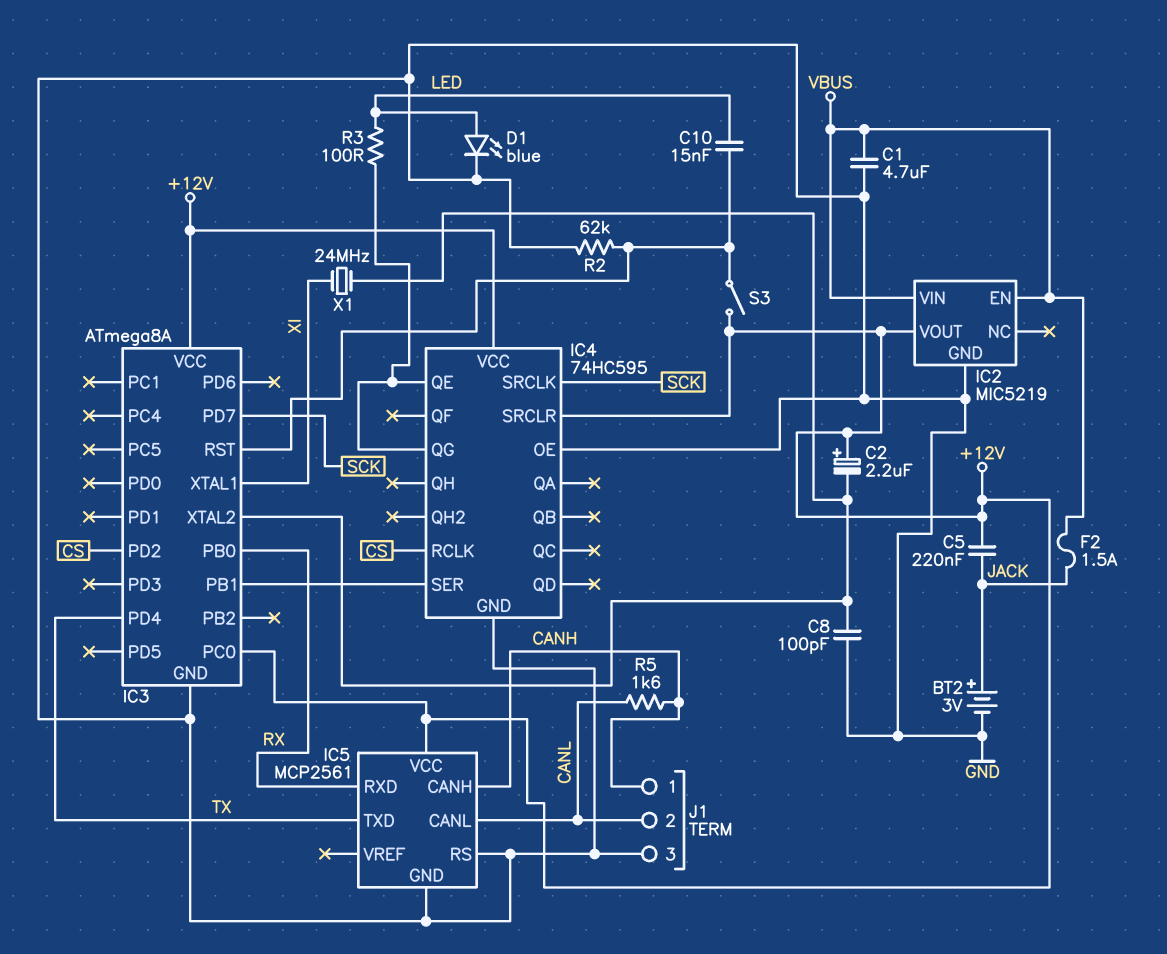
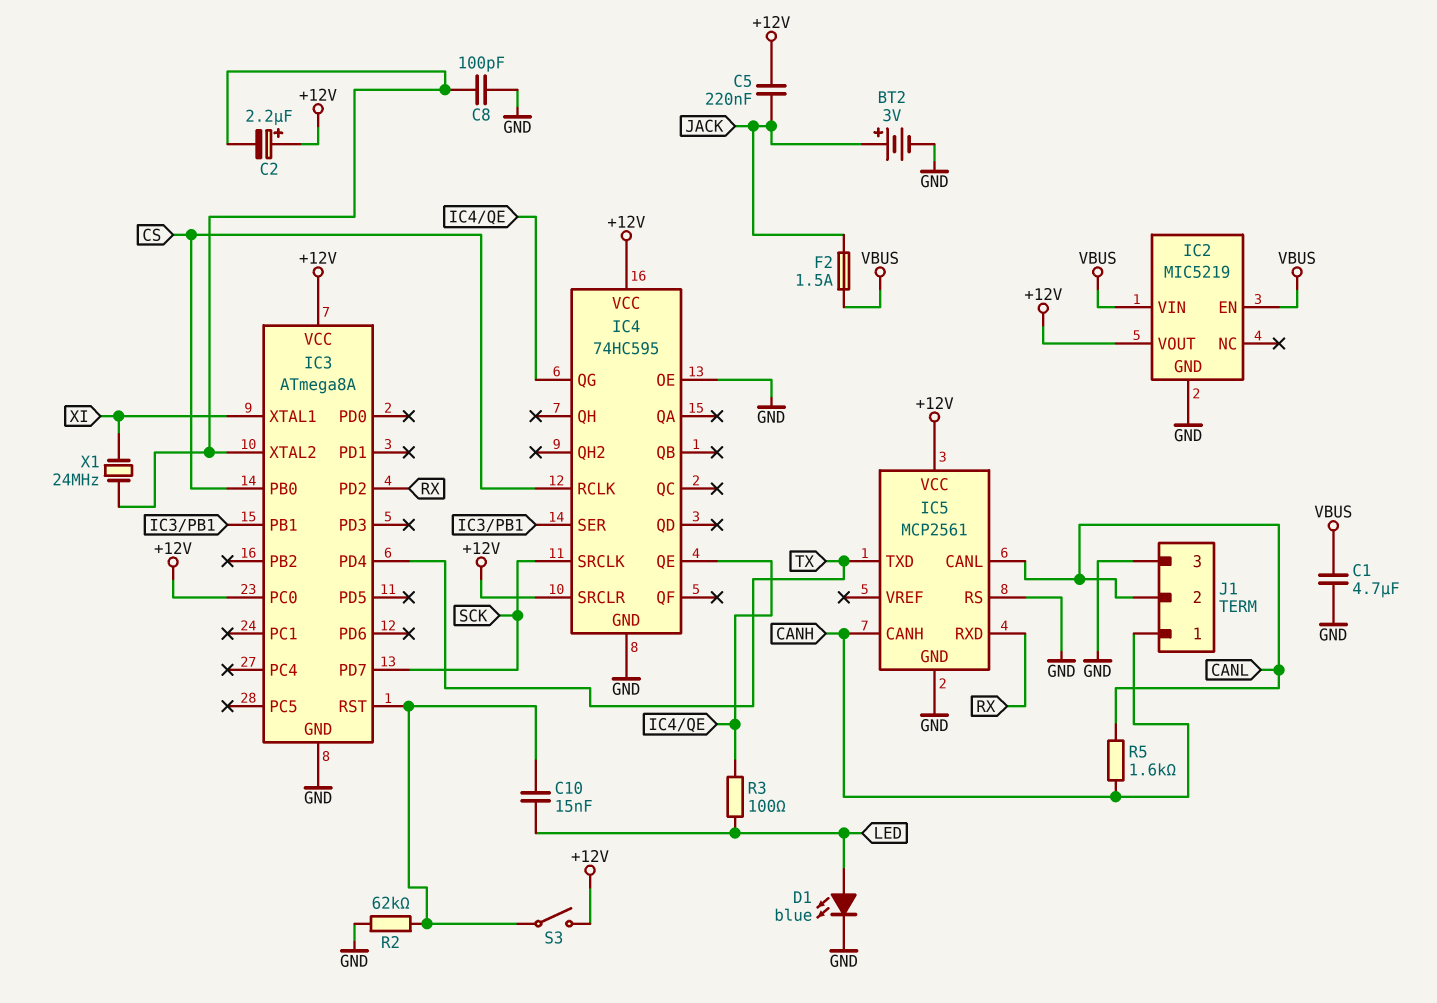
IC3 pin PB0: RX -> CS
IC3 pin PD2: CS -> RX

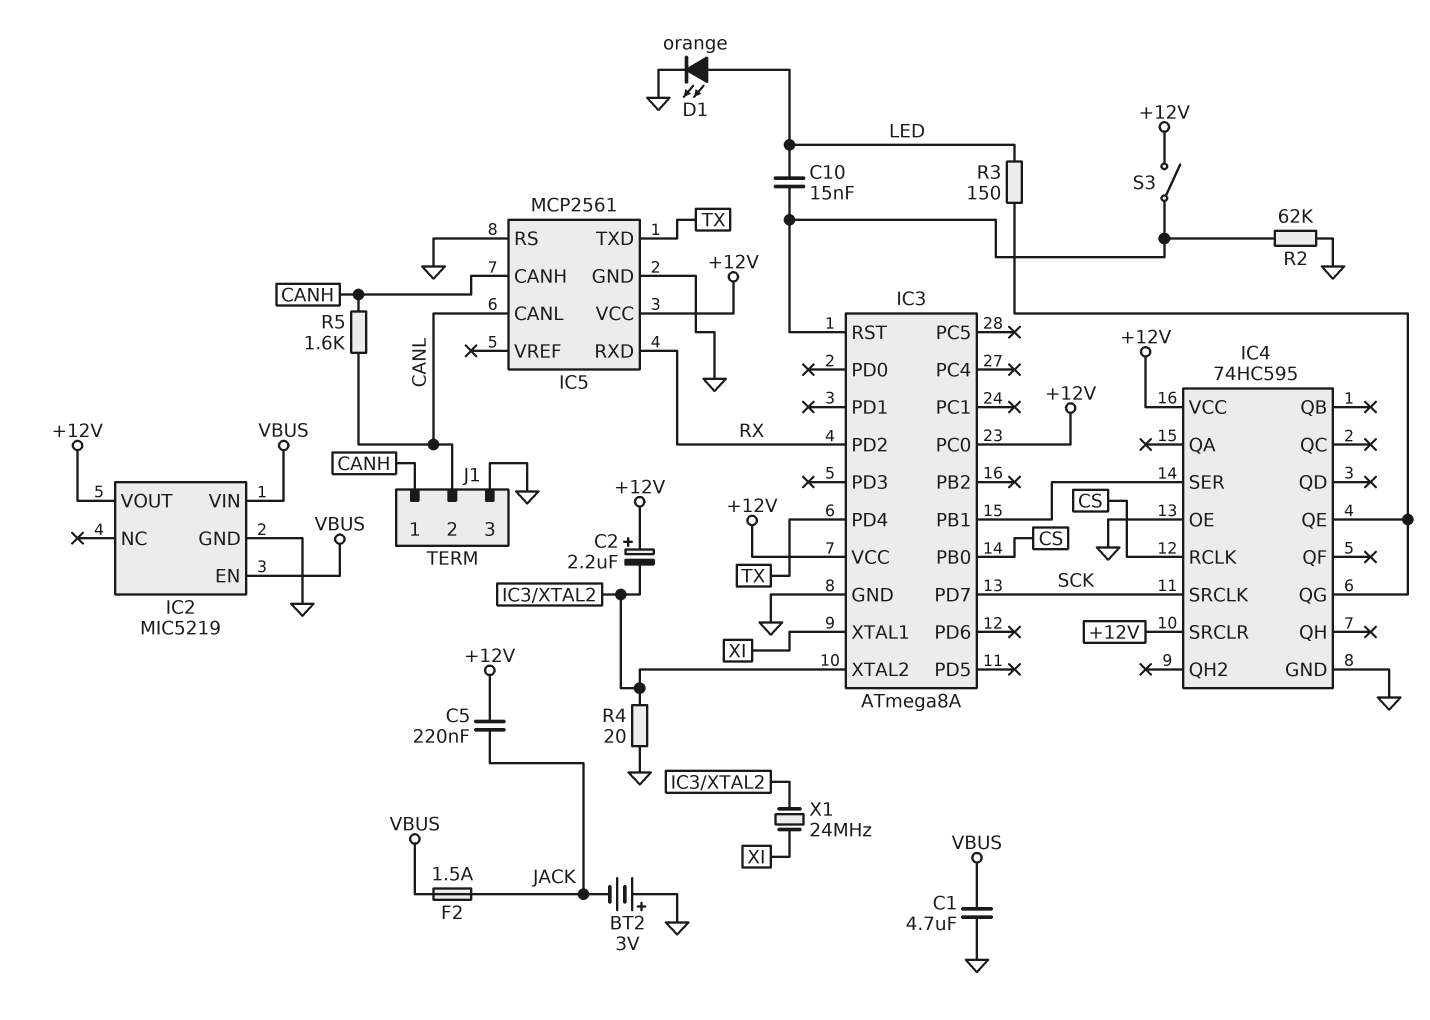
BT2: 3V (plus JACK, minus GND) -> 3V (plus GND, minus JACK)
C8: 100pF (GND, IC3/XTAL2) -> none
D1: LED blue (A LED, K GND) -> LED orange (A LED, K GND)
R3: 100 (IC4/QE, LED) -> 150 (IC4/QE, LED)
R4: none -> 20 (GND, IC3/XTAL2)

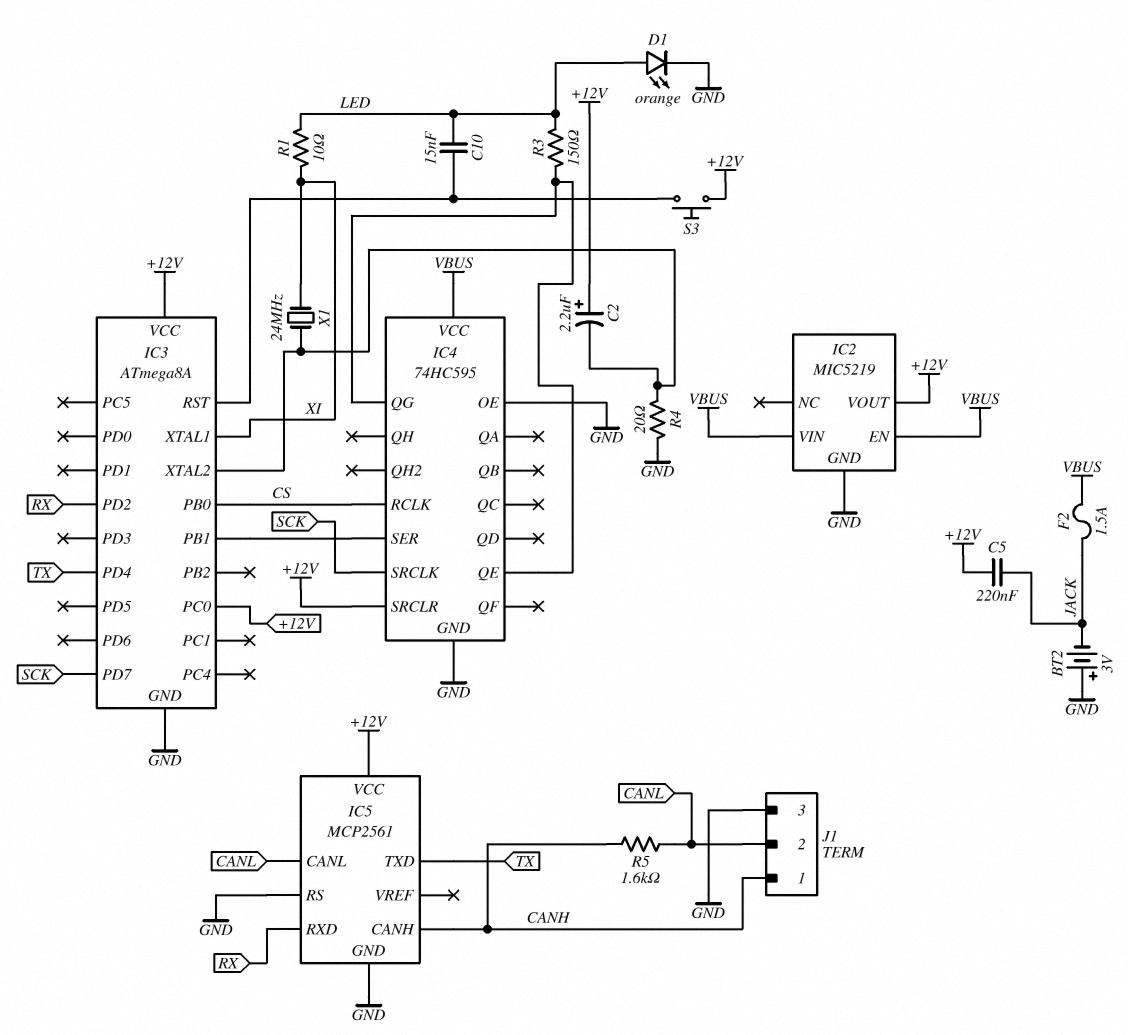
C1: 4.7uF (GND, VBUS) -> none
IC4 pin VCC: +12V -> VBUS
R1: none -> 10 (LED, XI)
R2: 62k (GND, IC3/RST) -> none
S3: switch (+12V, IC3/RST) -> button (+12V, IC3/RST)

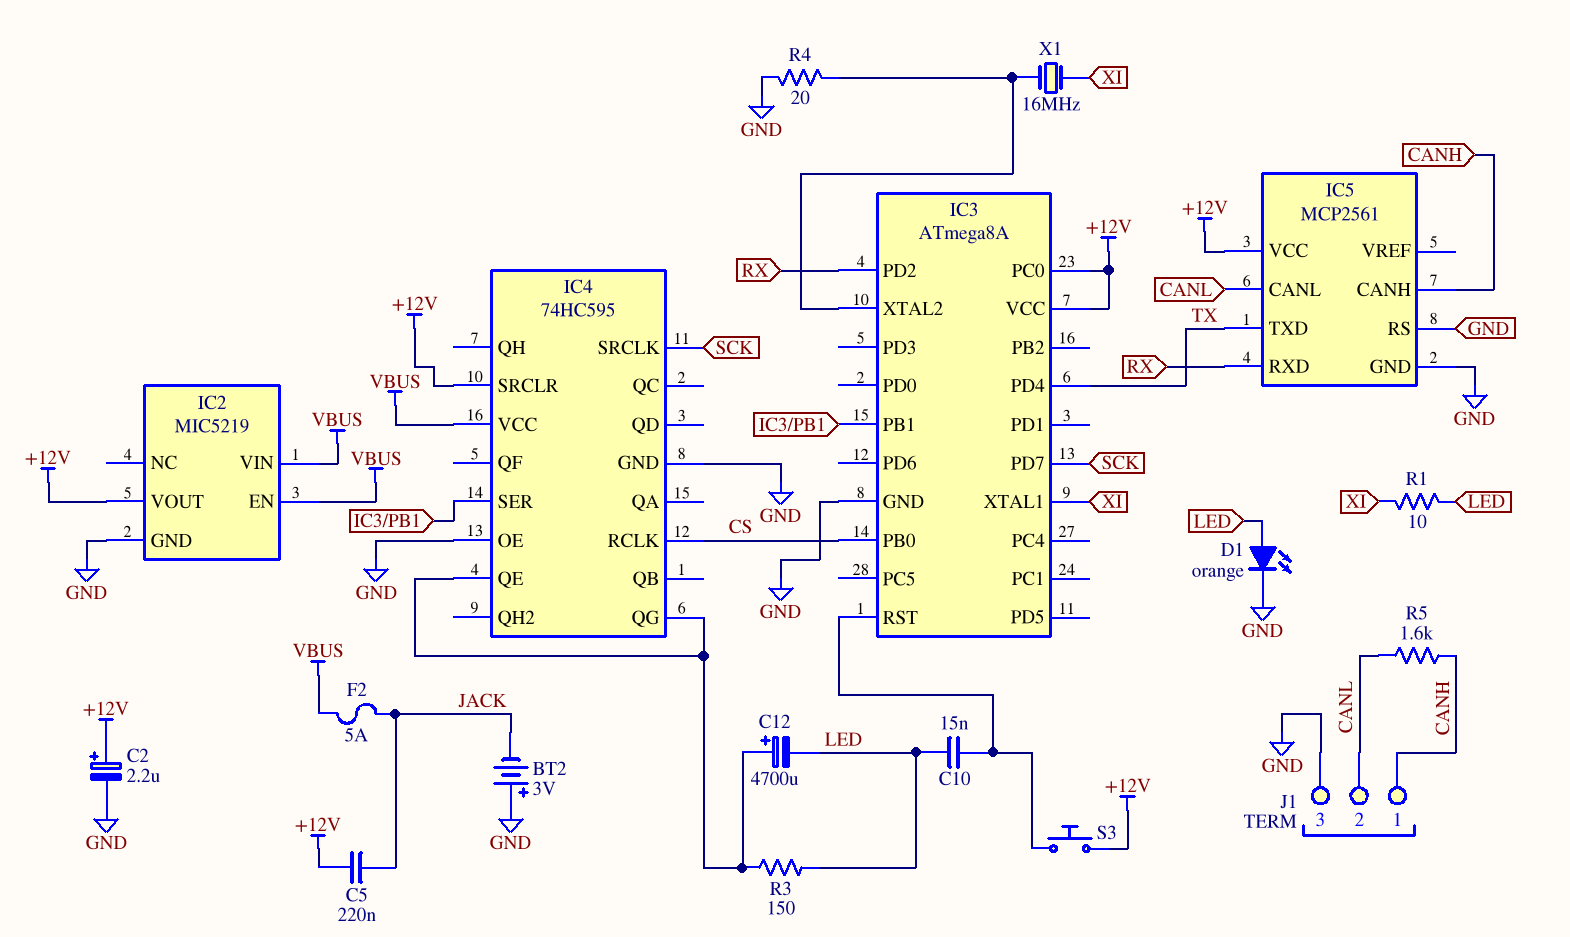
C2: 2.2uF (plus +12V, minus IC3/XTAL2) -> 2.2uF (plus +12V, minus GND)
C12: none -> 4700uF (plus IC4/QE, minus LED)
F2: 1.5A (JACK, VBUS) -> 5A (JACK, VBUS)
X1: 24MHz (IC3/XTAL2, XI) -> 16MHz (IC3/XTAL2, XI)

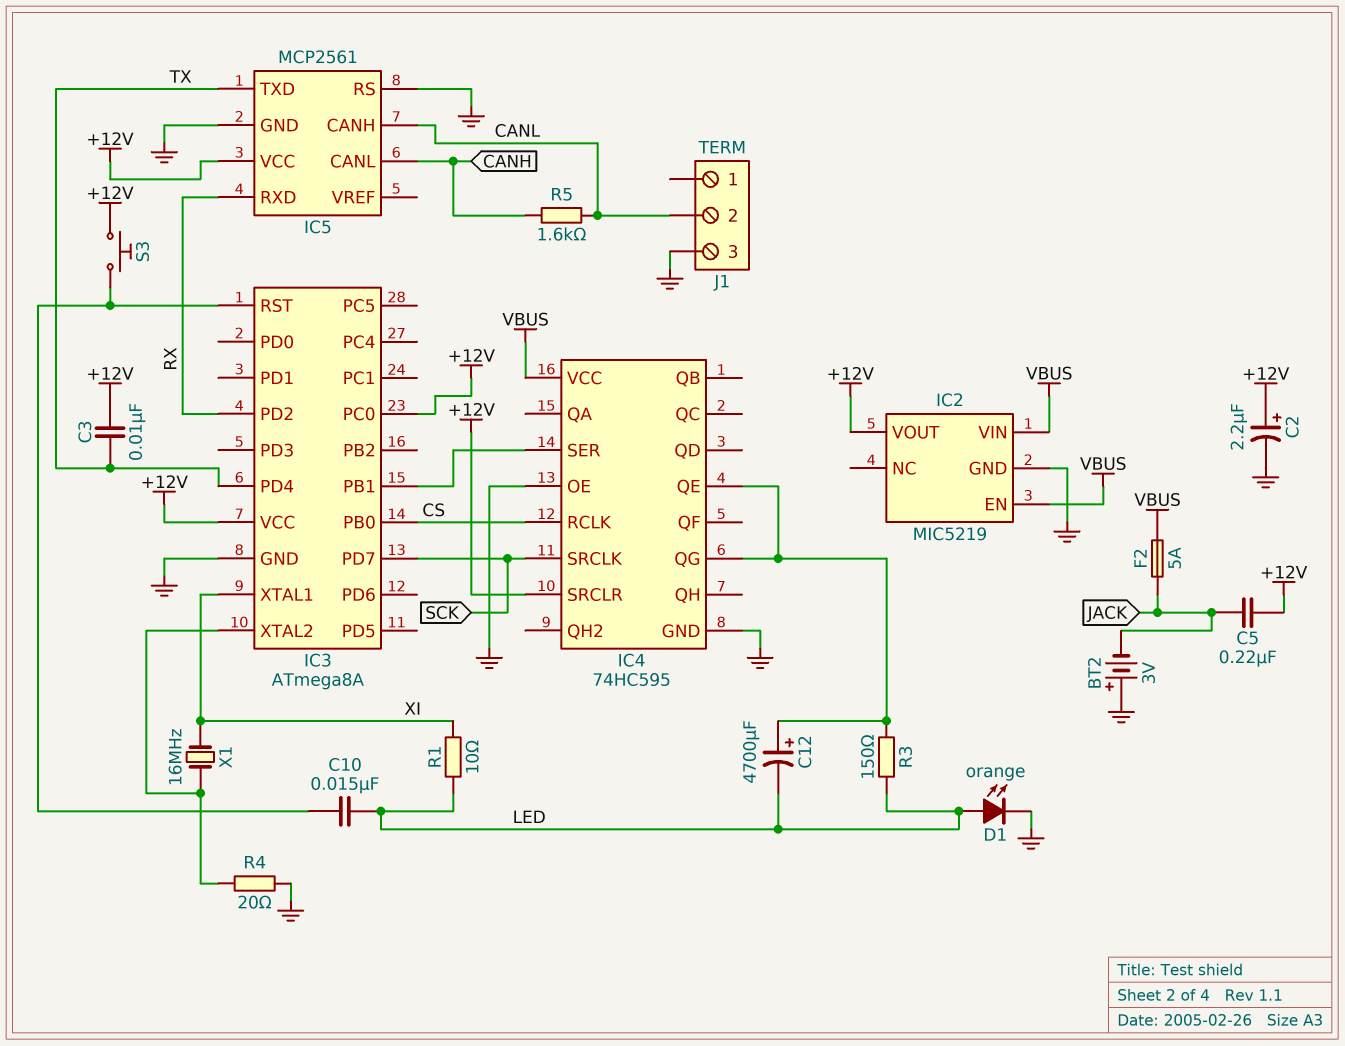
C3: none -> 10nF (+12V, TX)
IC5 pin CANH: CANH -> CANL
IC5 pin CANL: CANL -> CANH
J1 pin 1: CANH -> none

